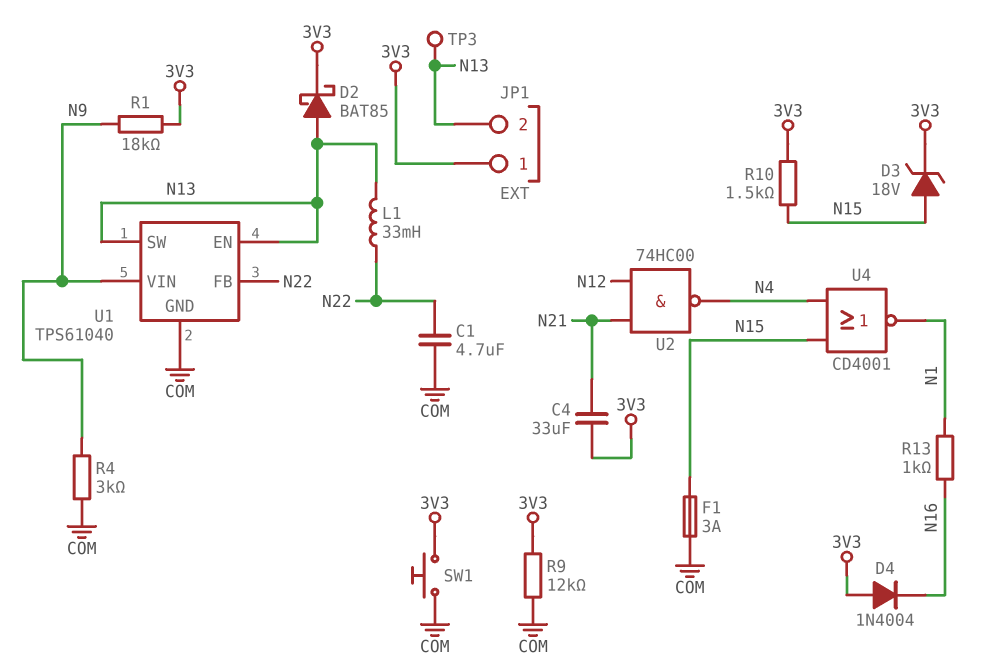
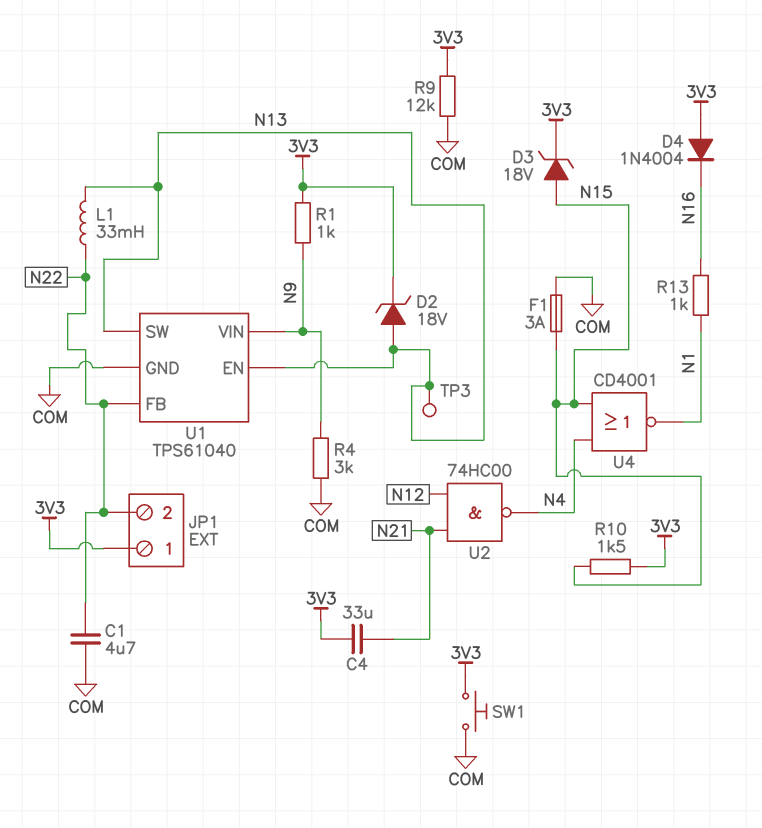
D2: schottky BAT85 (A N13, K 3V3) -> zener 18V (A N13, K 3V3)
JP1 pin 2: N13 -> N22
R1: 18k (3V3, N9) -> 1k (3V3, N9)

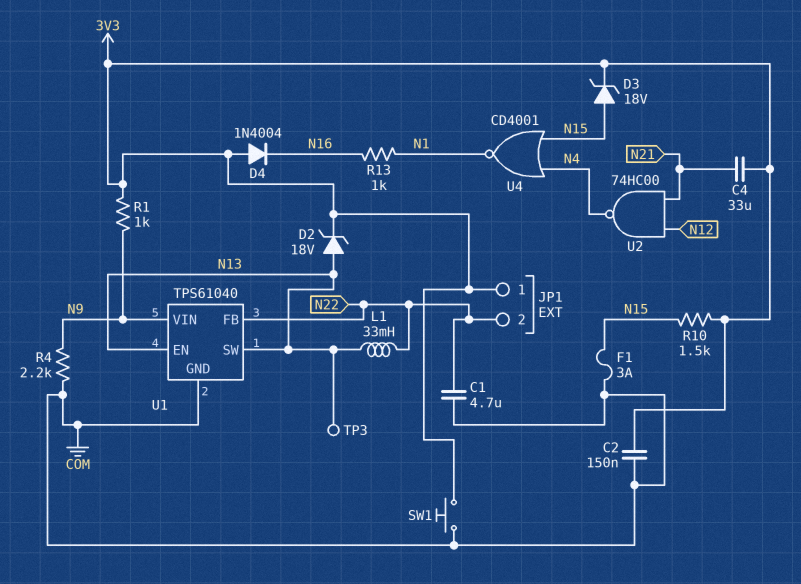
C2: none -> 150nF (3V3, COM)
R4: 3k (COM, N9) -> 2.2k (COM, N9)
R9: 12k (3V3, COM) -> none

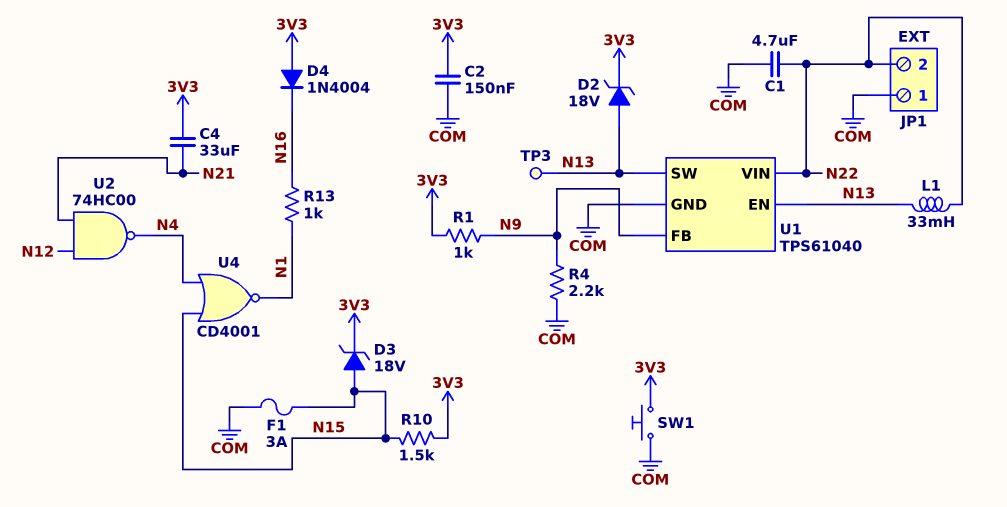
JP1 pin 1: 3V3 -> COM
U1 pin FB: N22 -> N9
U1 pin VIN: N9 -> N22

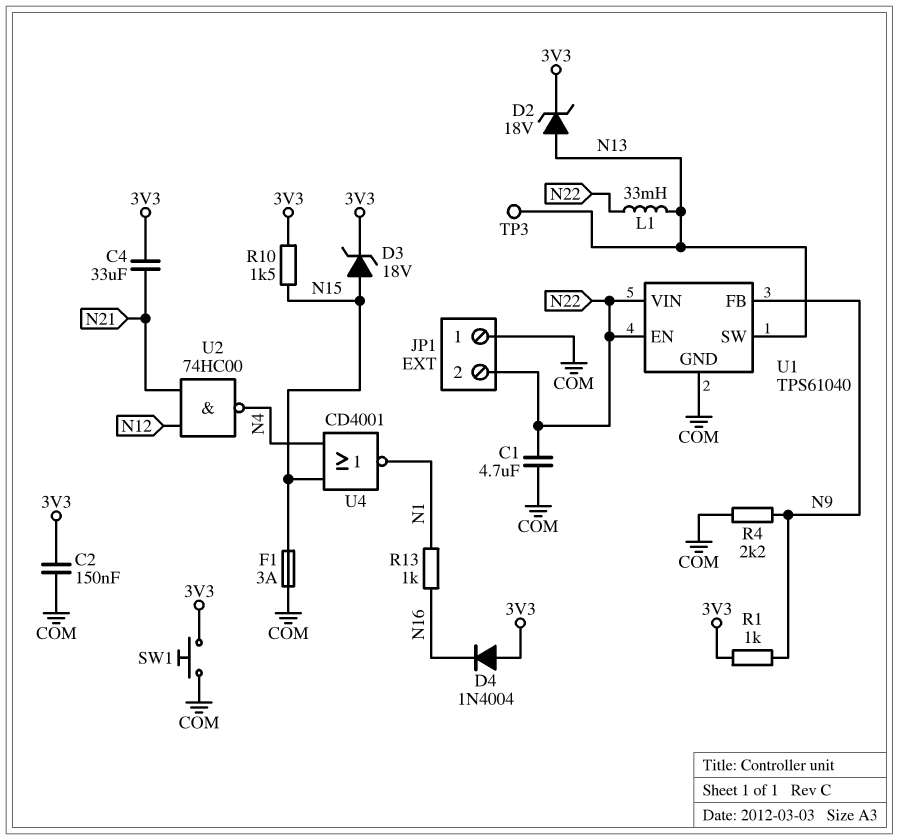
U1 pin EN: N13 -> N22

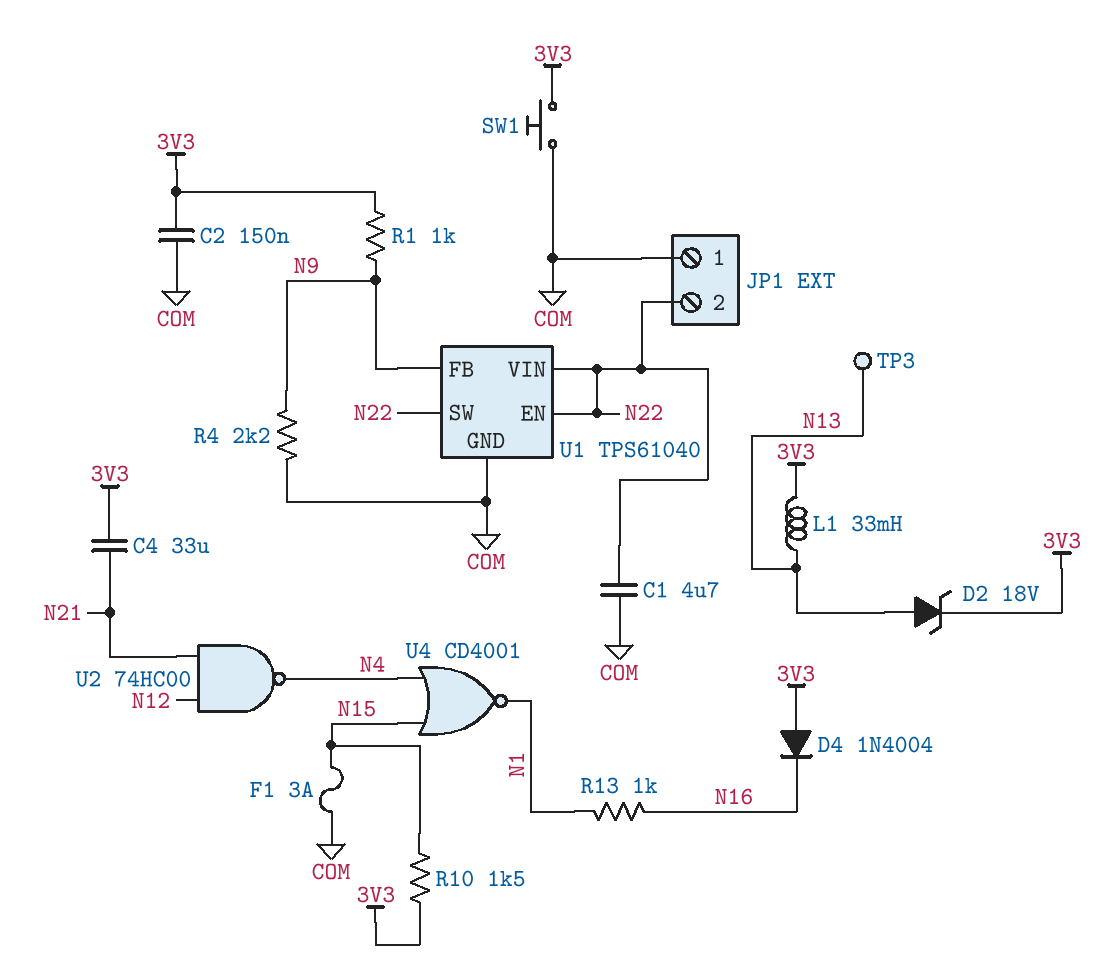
D3: zener 18V (A N15, K 3V3) -> none
L1: 33mH (N13, N22) -> 33mH (3V3, N13)
U1 pin SW: N13 -> N22

